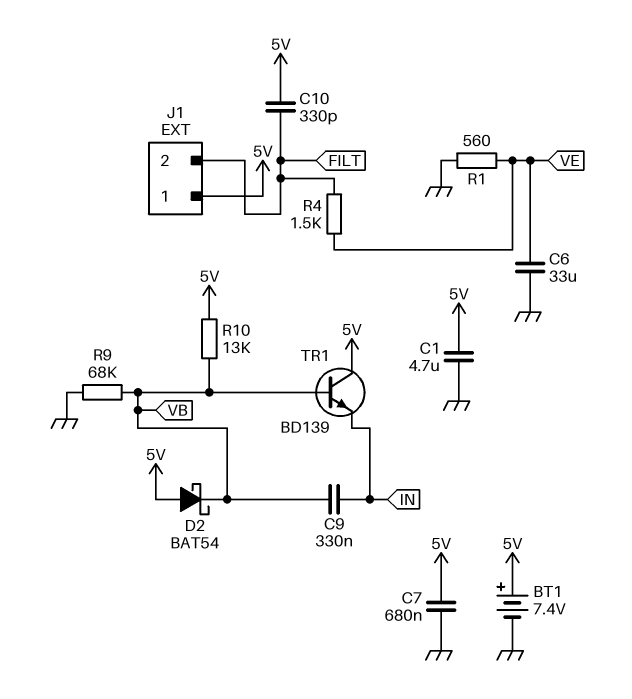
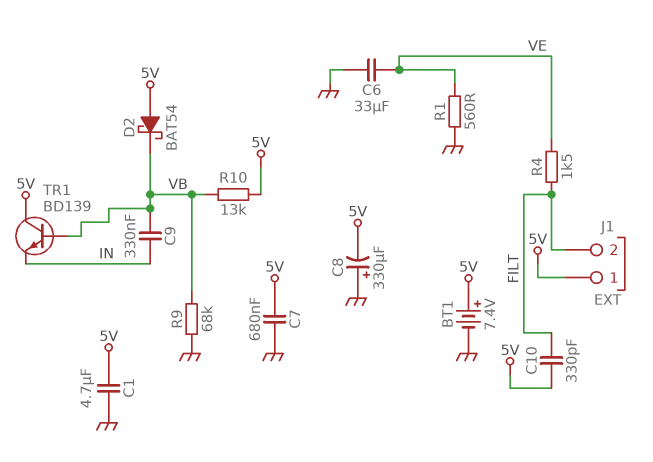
C8: none -> 330uF (plus GND, minus 5V)

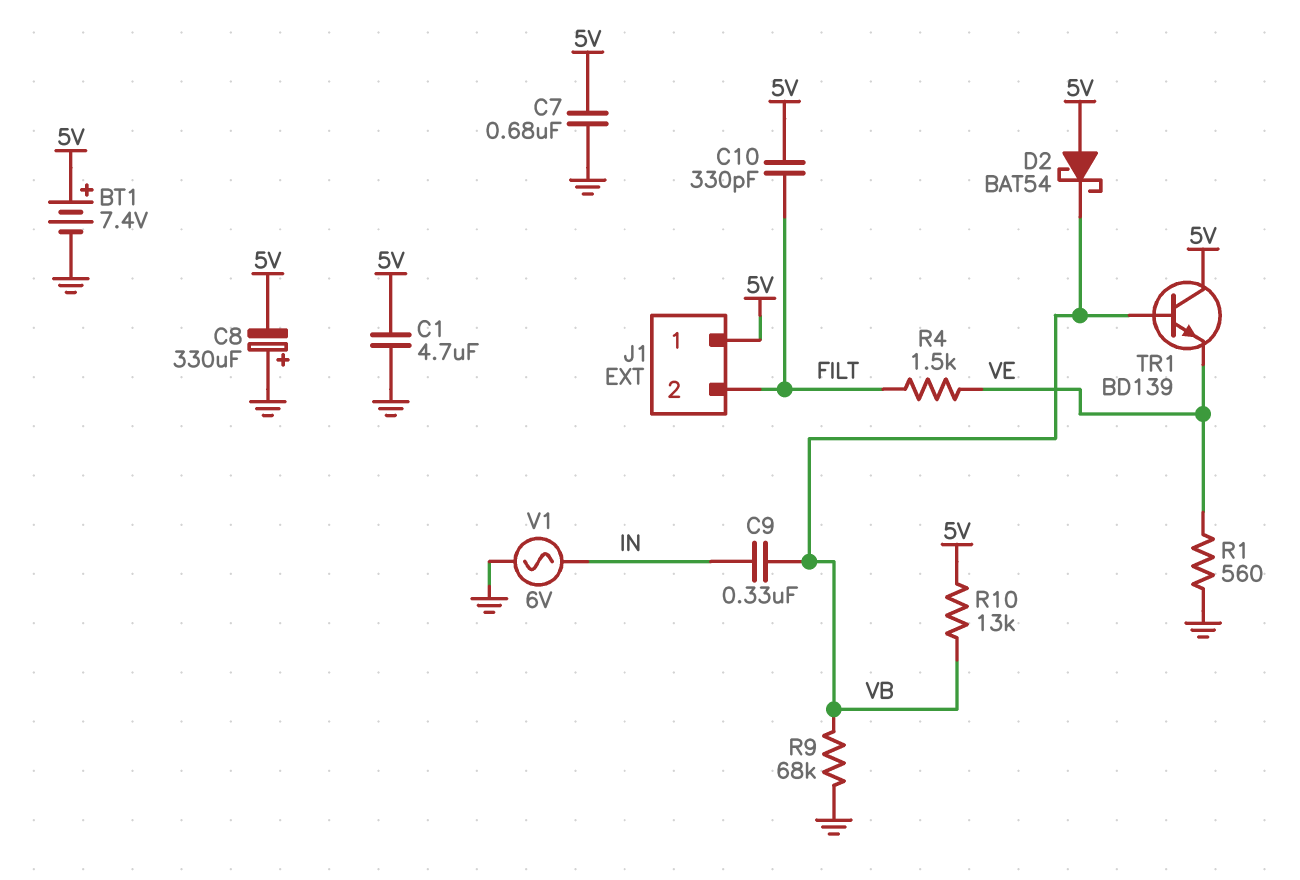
C6: 33uF (GND, VE) -> none
TR1: NPN BD139 (B VB, C 5V, E IN) -> NPN BD139 (B VB, C 5V, E VE)
V1: none -> AC 6V (GND, IN)

